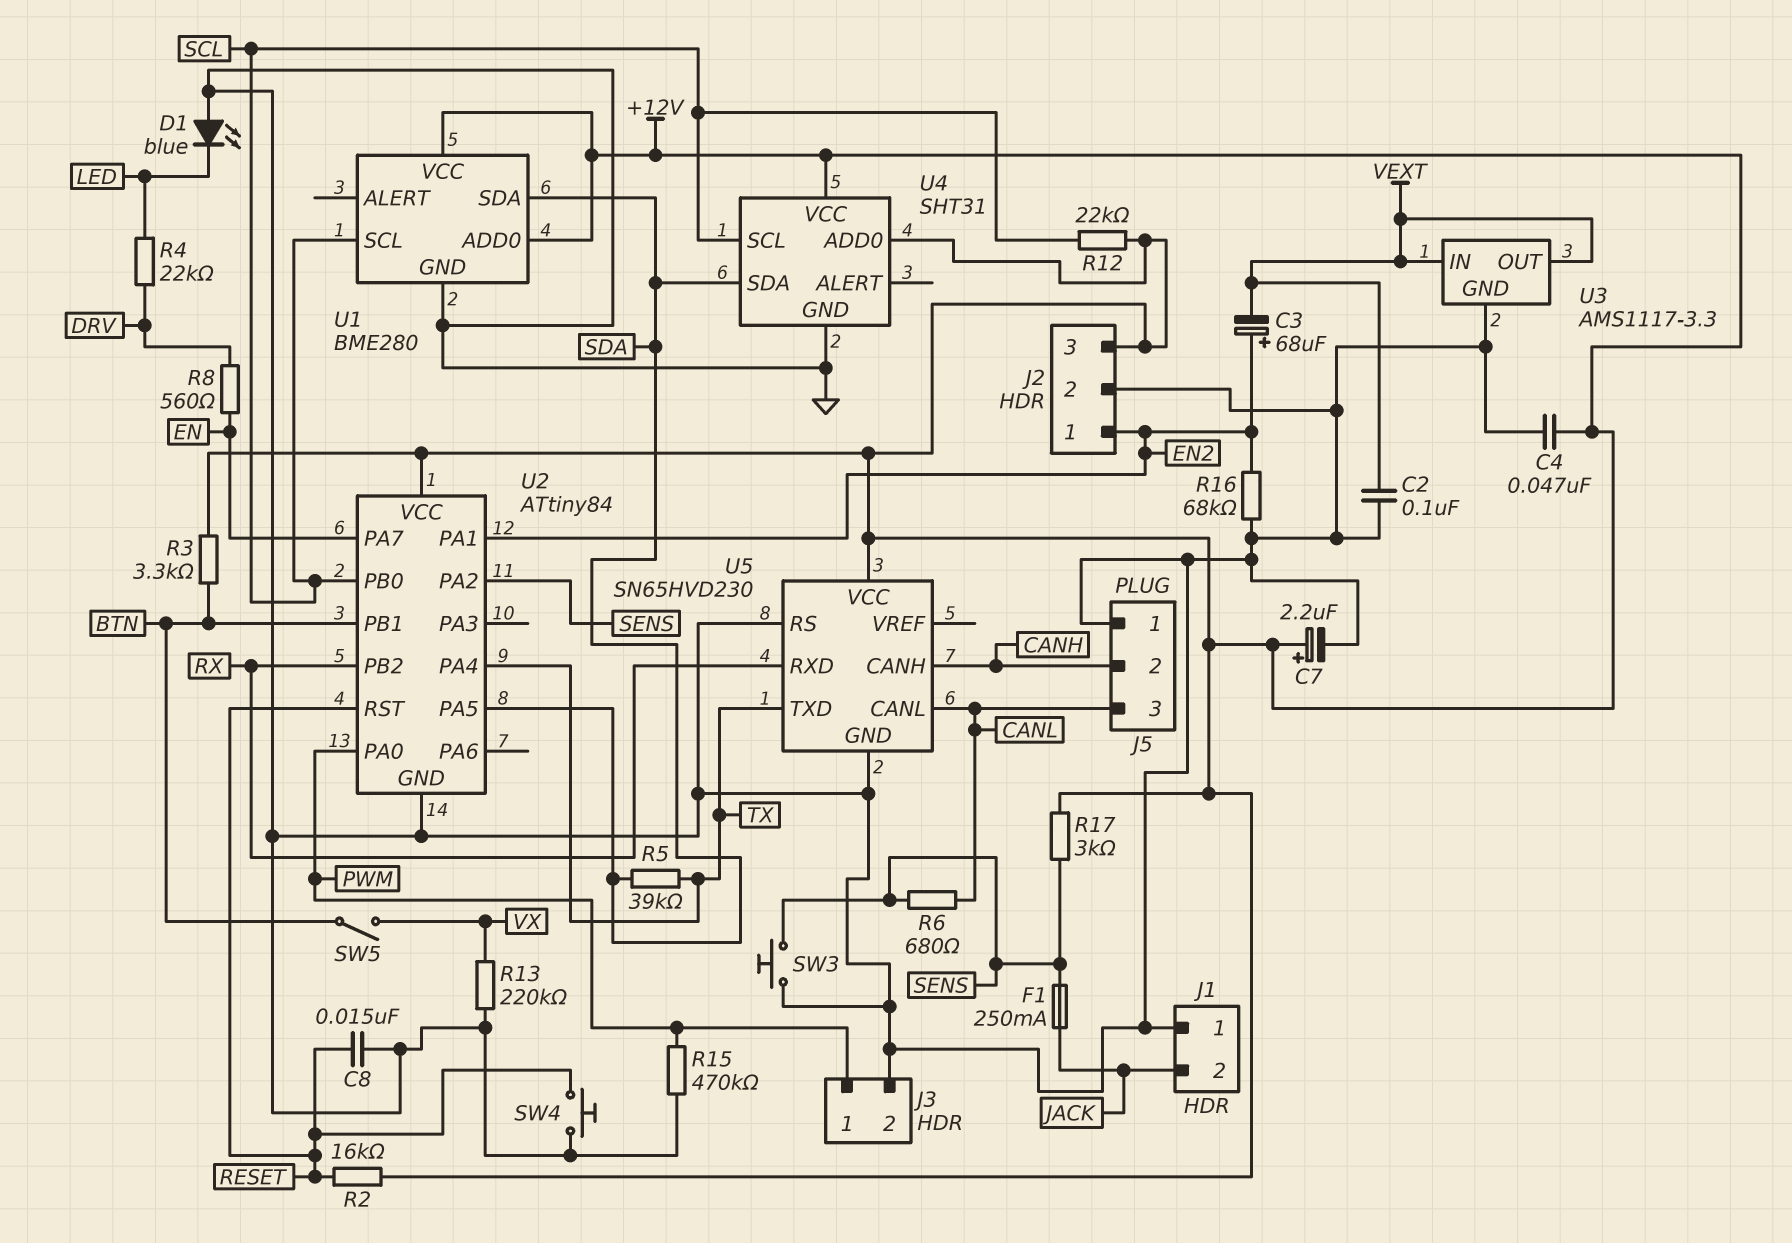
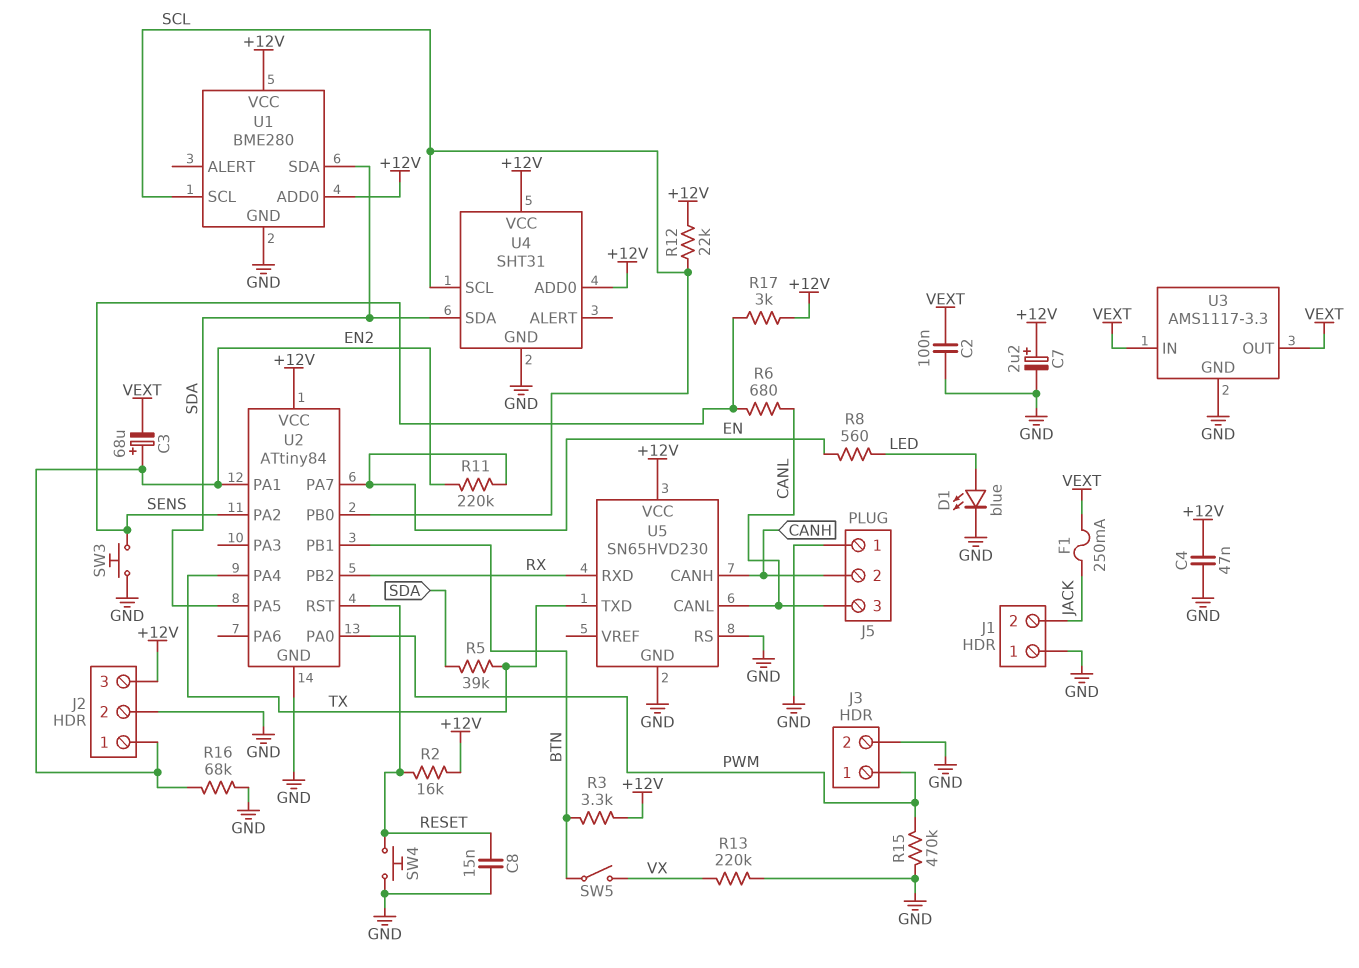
D1: LED blue (A GND, K LED) -> LED blue (A LED, K GND)
F1: 250mA (JACK, SENS) -> 250mA (JACK, VEXT)
R4: 22k (DRV, LED) -> none
R8: 560 (DRV, EN) -> 560 (EN, LED)
R11: none -> 220k (EN, EN2)

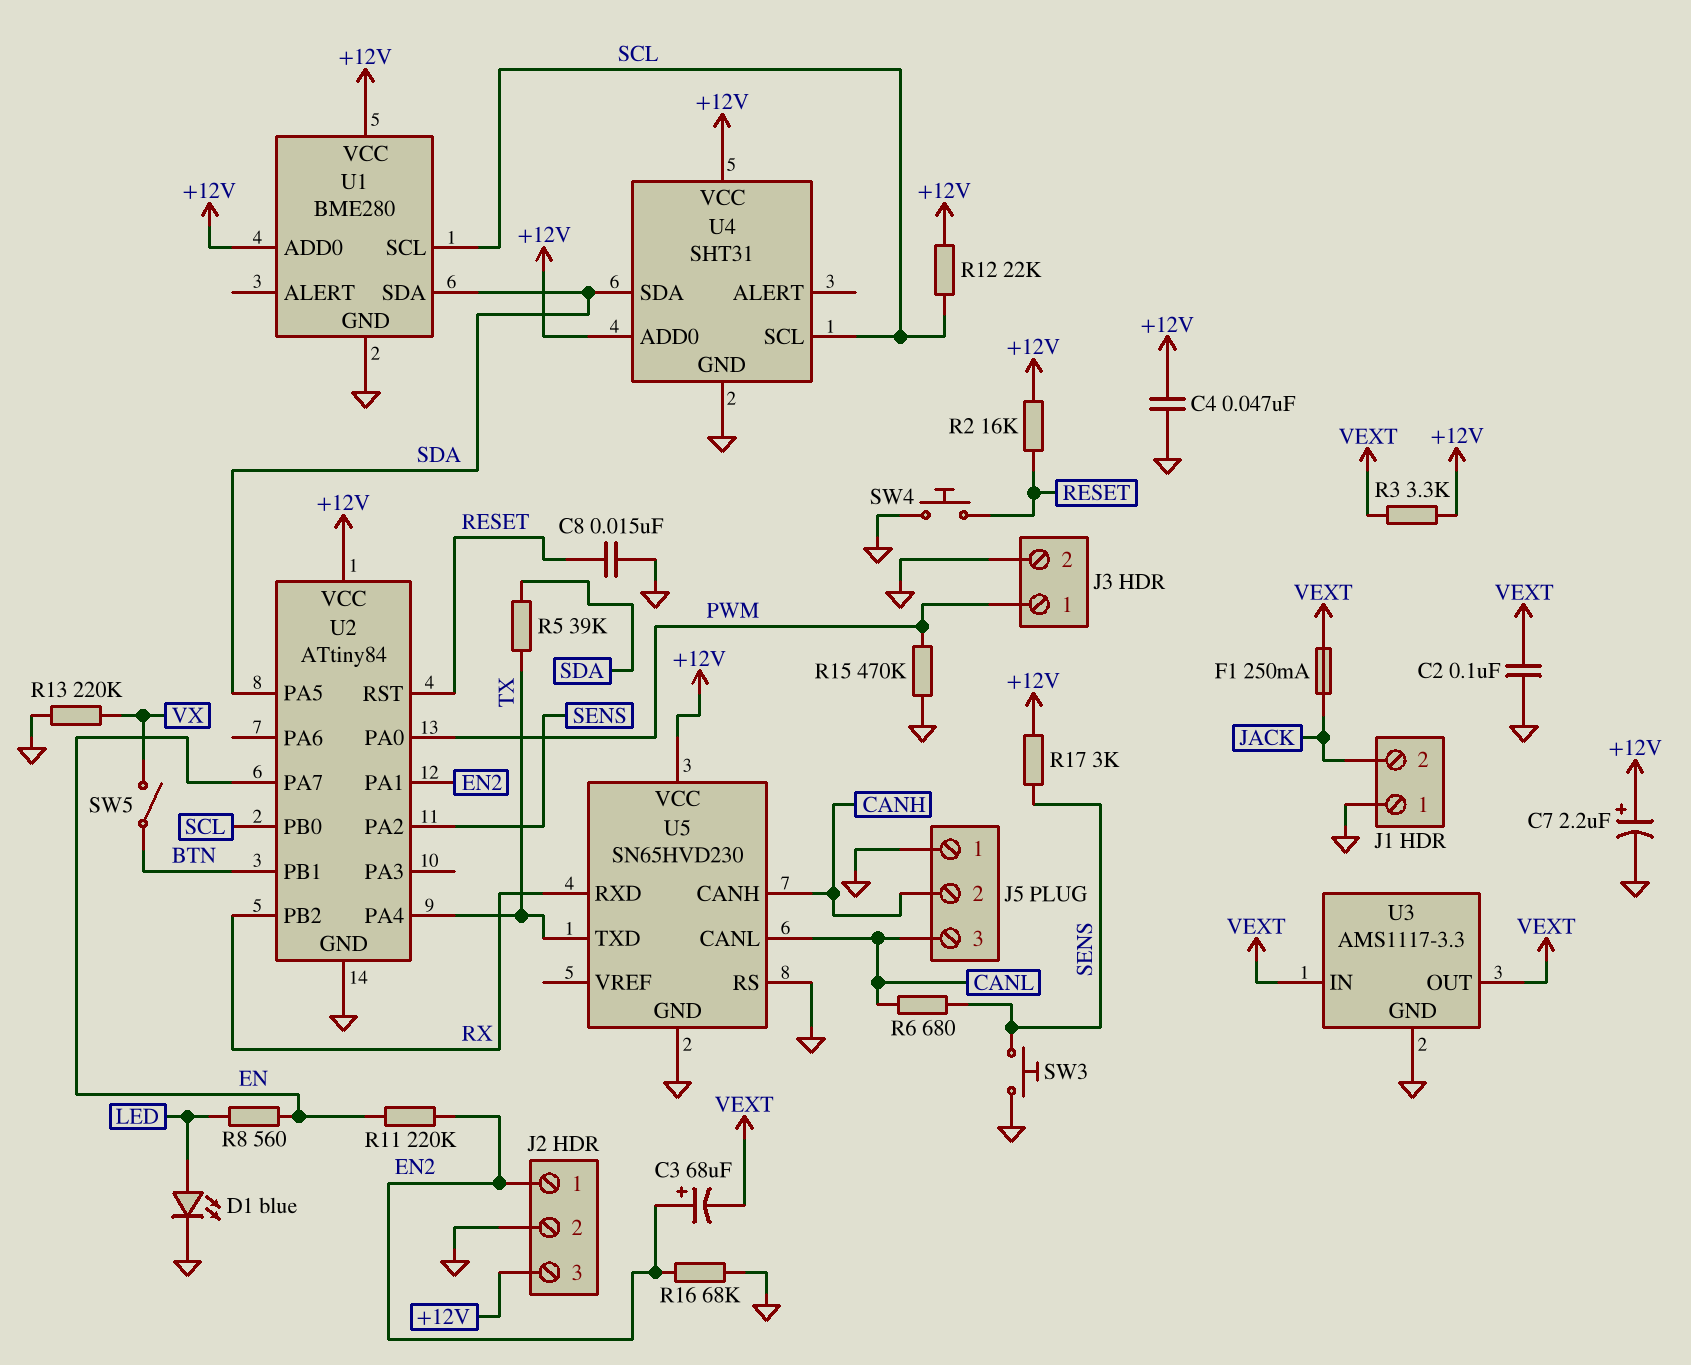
R3: 3.3k (+12V, BTN) -> 3.3k (+12V, VEXT)

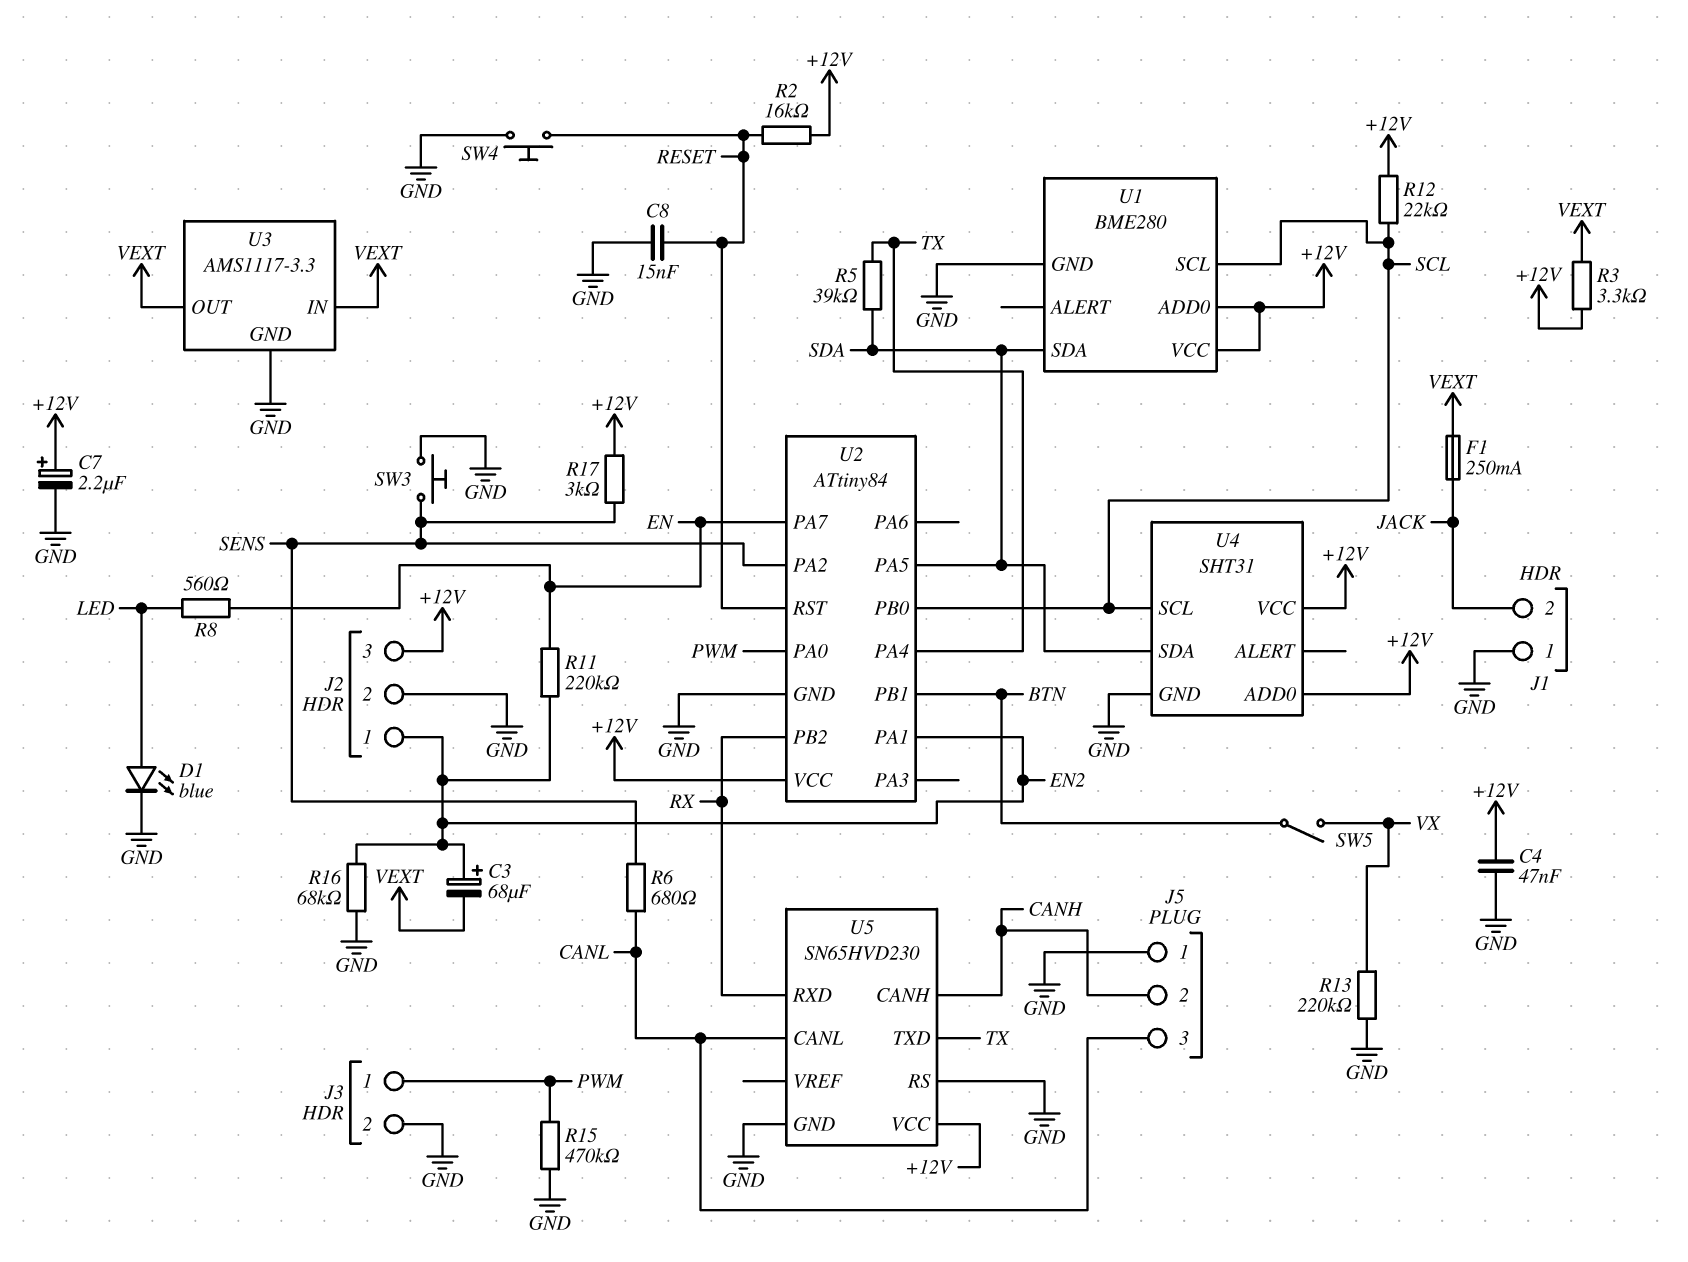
C2: 100nF (GND, VEXT) -> none

